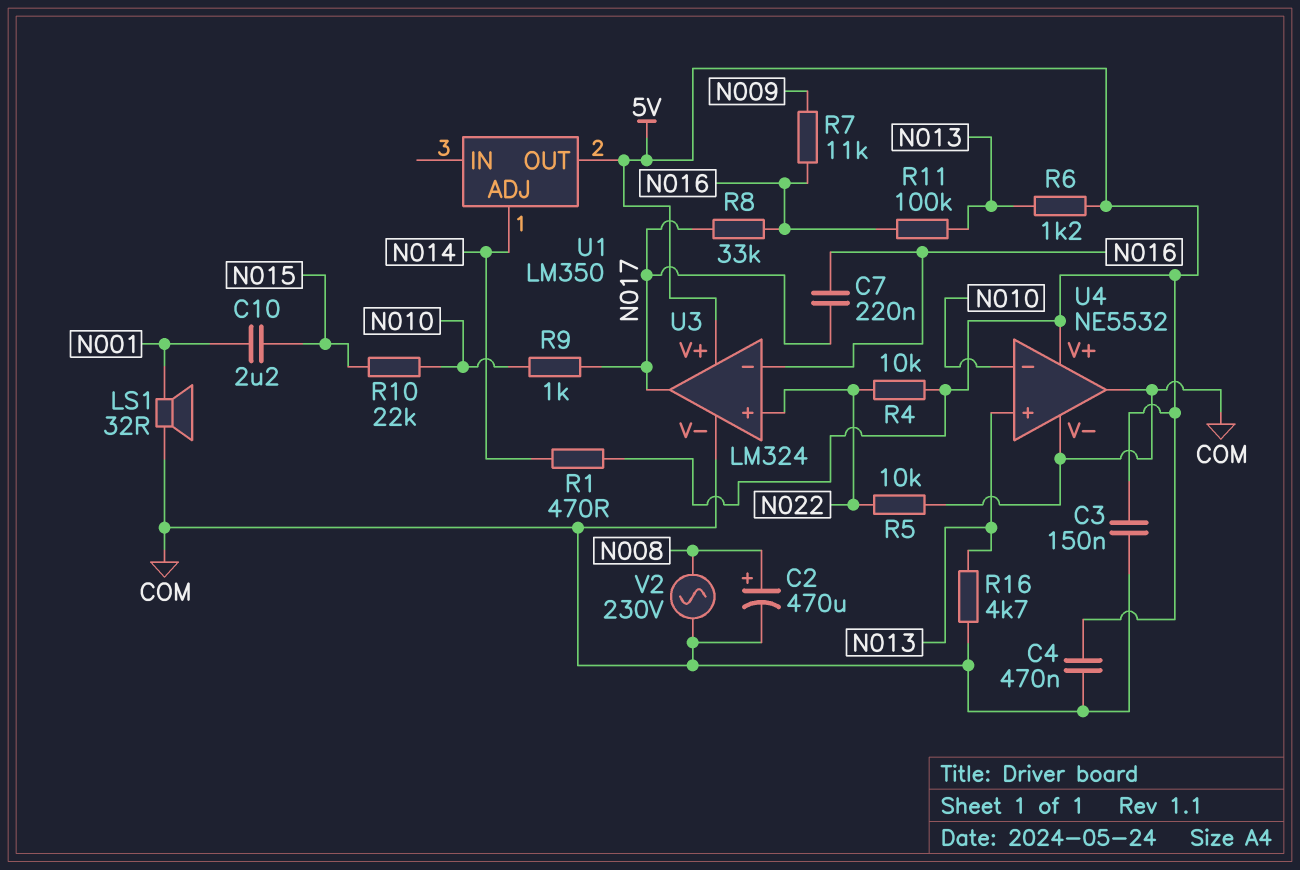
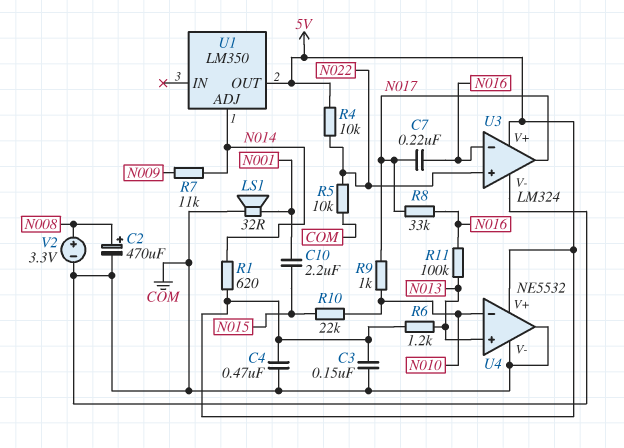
R1: 470 (5V, N014) -> 620 (5V, N014)
R7: 11k (N009, N016) -> 11k (N009, N014)
R16: 4.7k (COM, N013) -> none
V2: AC 230V (COM, N008) -> 3.3V (plus N008, minus COM)

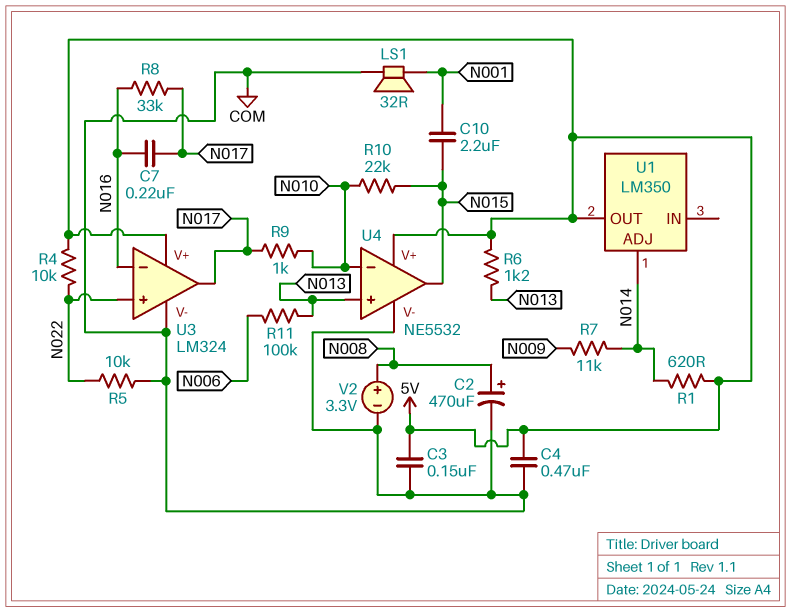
R11: 100k (N013, N016) -> 100k (N006, N013)
U4 pin out: COM -> N015

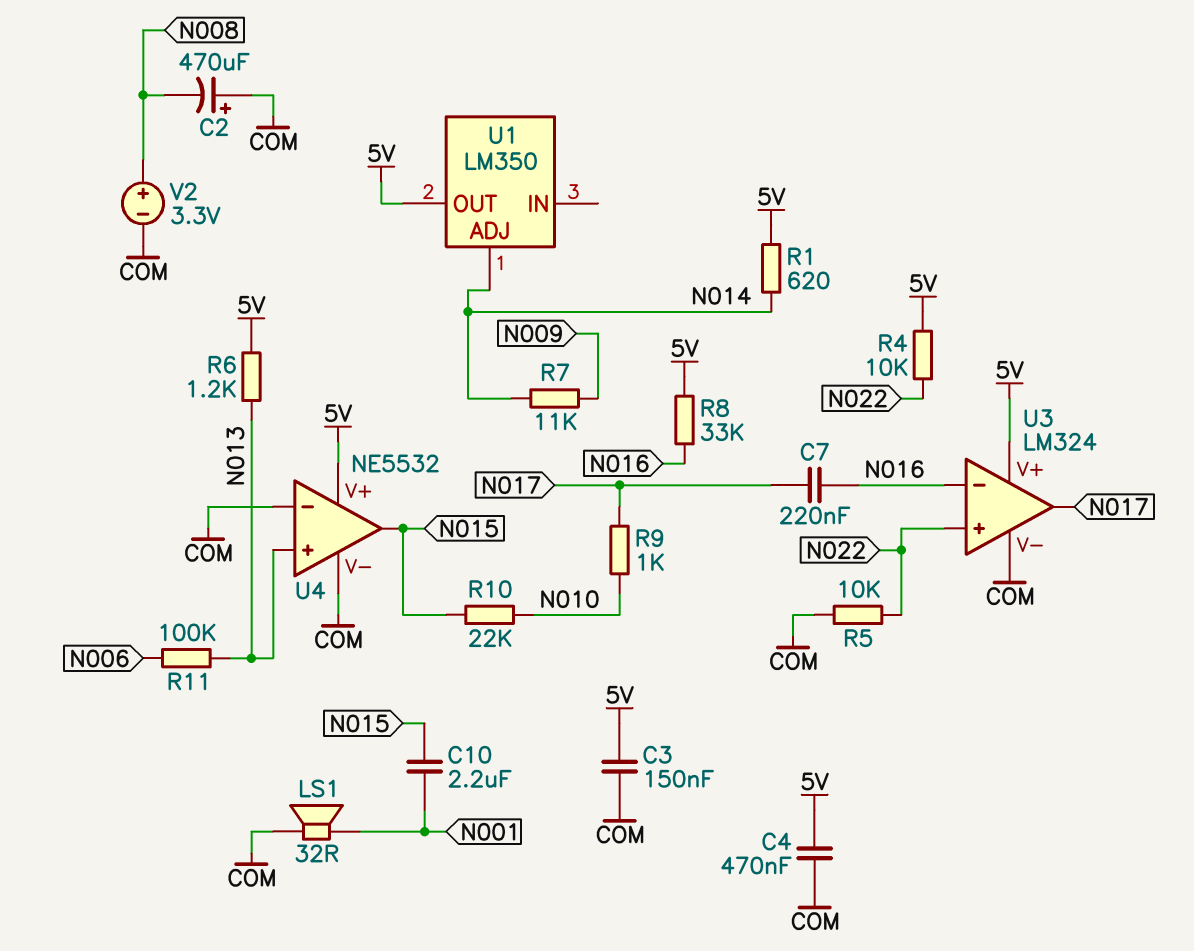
C2: 470uF (plus N008, minus COM) -> 470uF (plus COM, minus N008)
R8: 33k (N016, N017) -> 33k (5V, N016)
U4 pin in-: N010 -> COM

